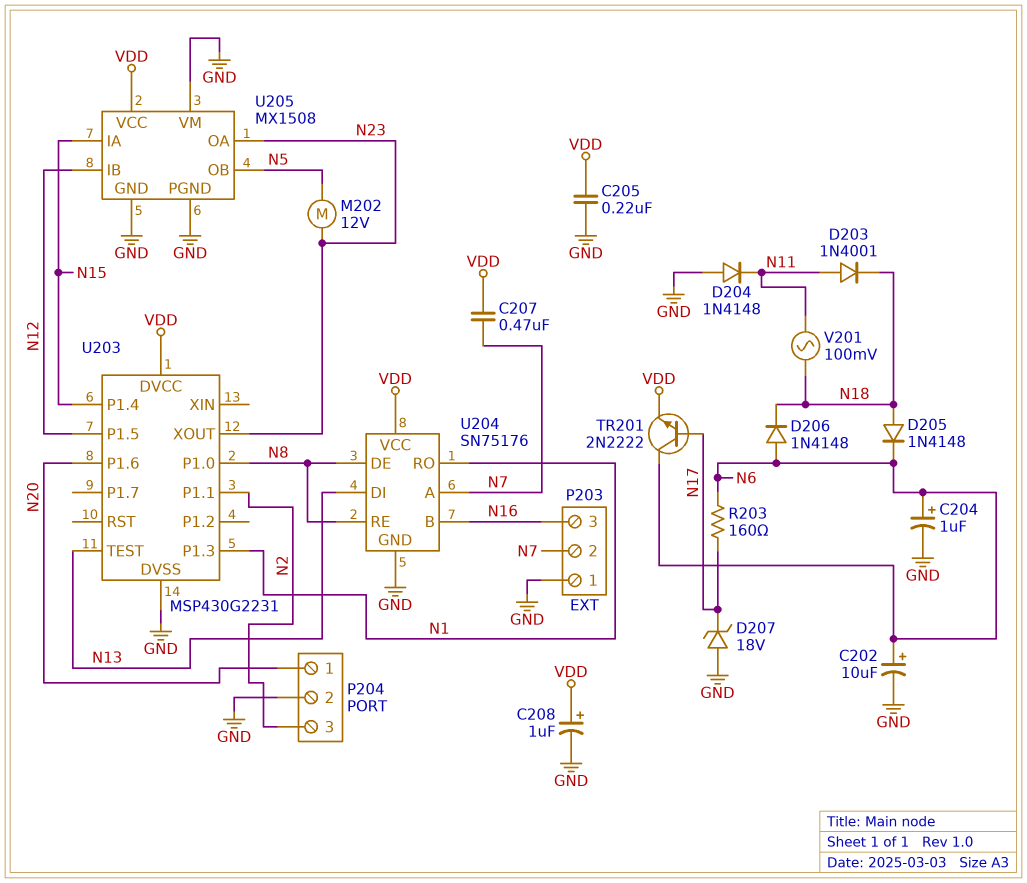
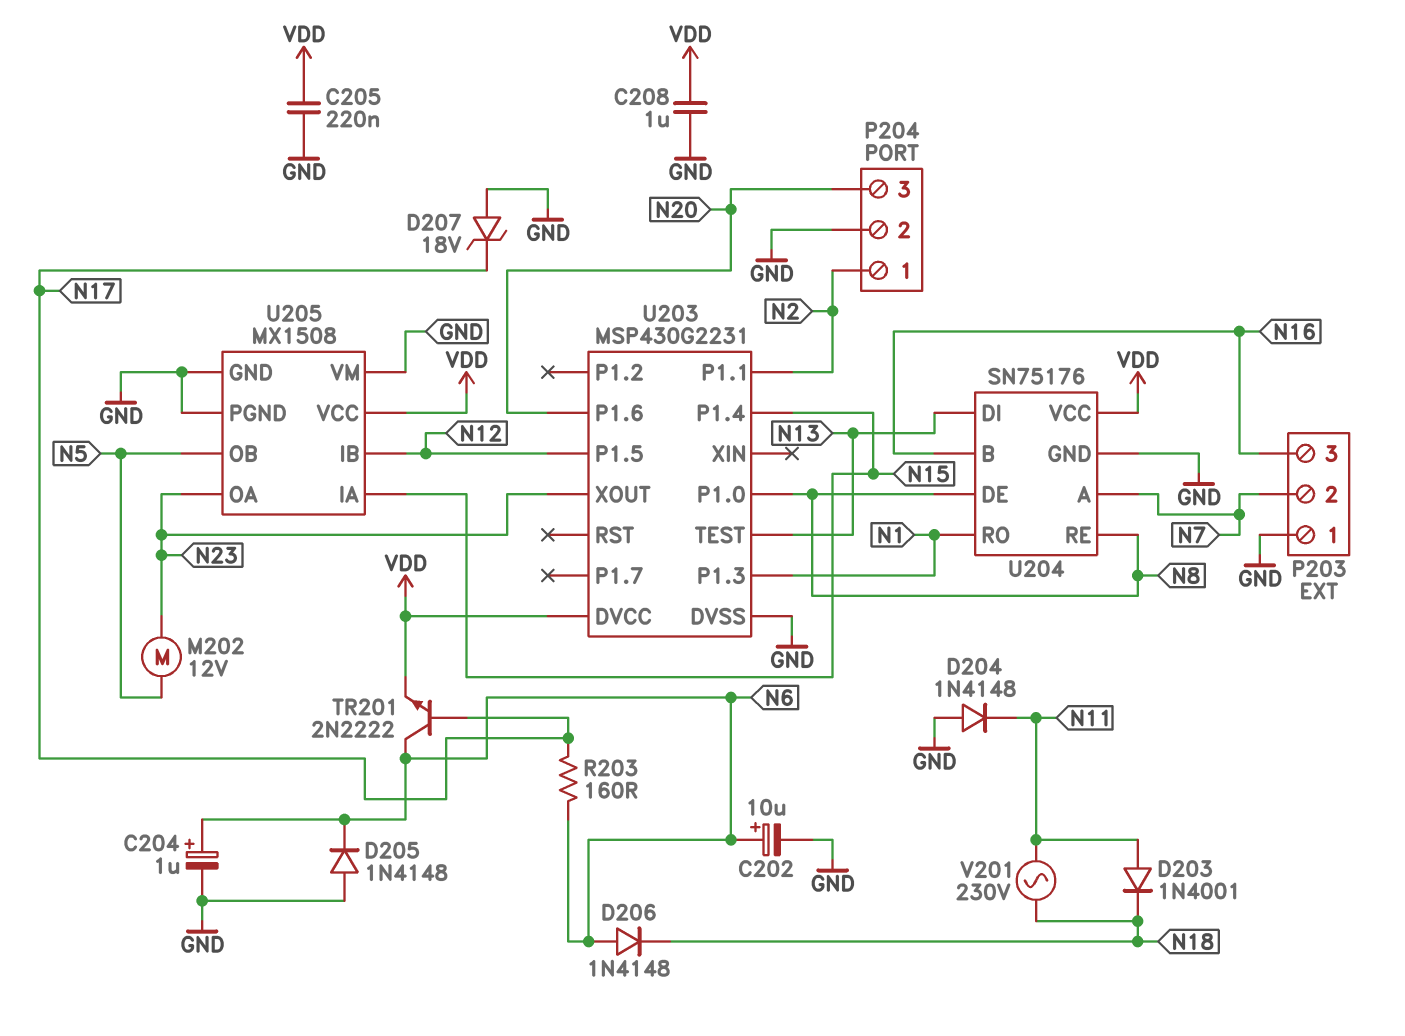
C207: 470nF (N7, VDD) -> none
C208: 1uF (plus VDD, minus GND) -> 1uF (GND, VDD)
D205: diode 1N4148 (A N18, K N6) -> diode 1N4148 (A GND, K N6)
P204 pin 1: N20 -> N2
P204 pin 3: N2 -> N20
V201: AC 100mV (N11, N18) -> AC 230V (N11, N18)

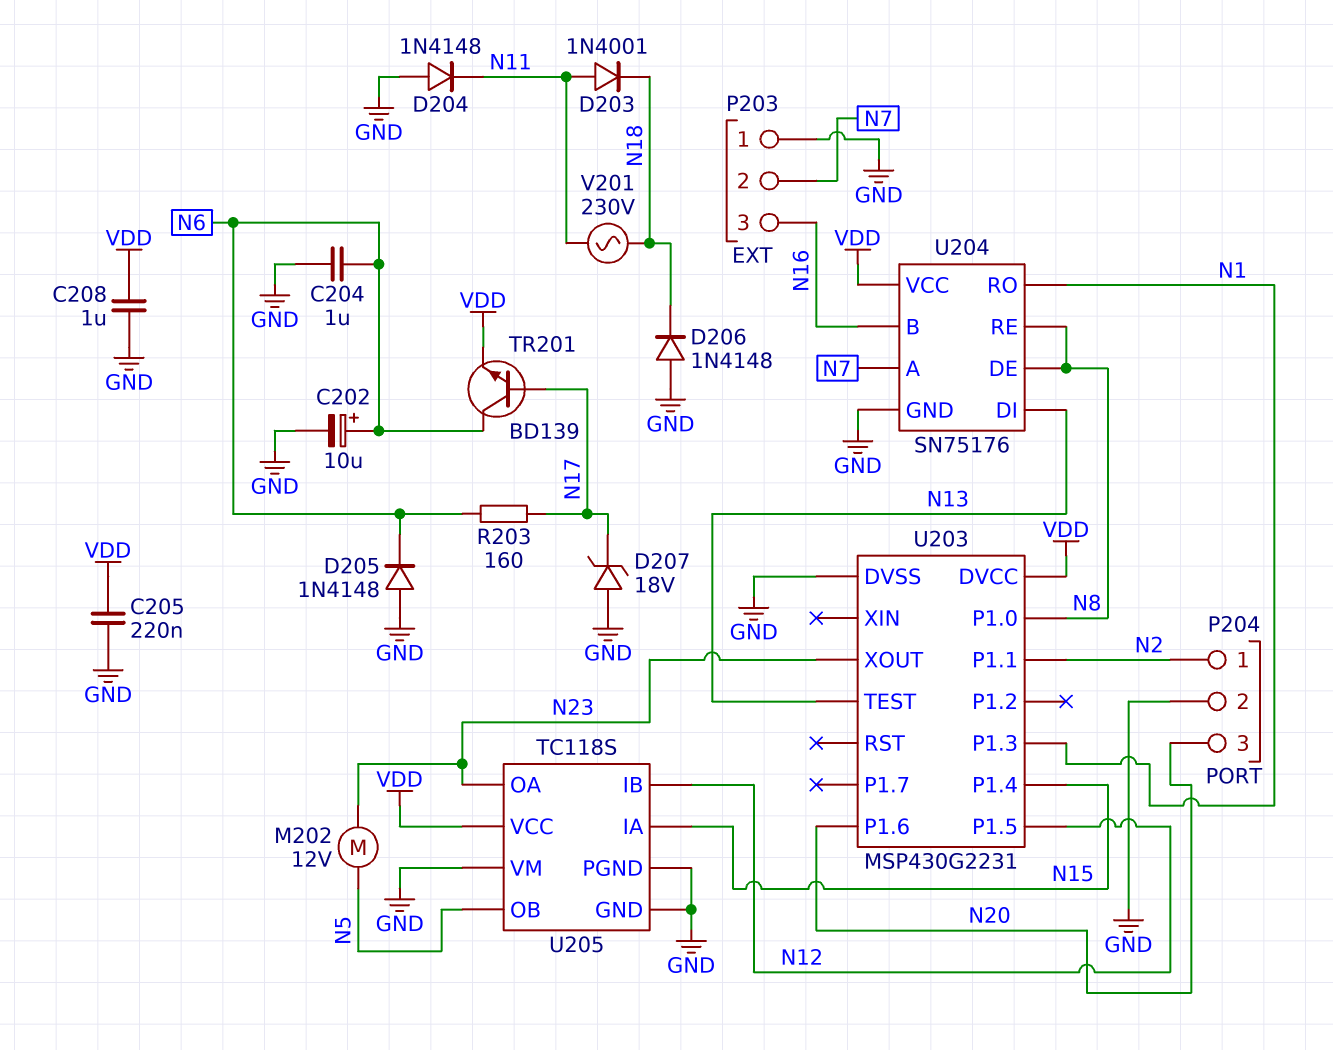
C204: 1uF (plus N6, minus GND) -> 1uF (GND, N6)
D206: diode 1N4148 (A N6, K N18) -> diode 1N4148 (A GND, K N18)
TR201: NPN 2N2222 (B N17, C N6, E VDD) -> NPN BD139 (B N17, C N6, E VDD)
U205: MX1508 -> TC118S

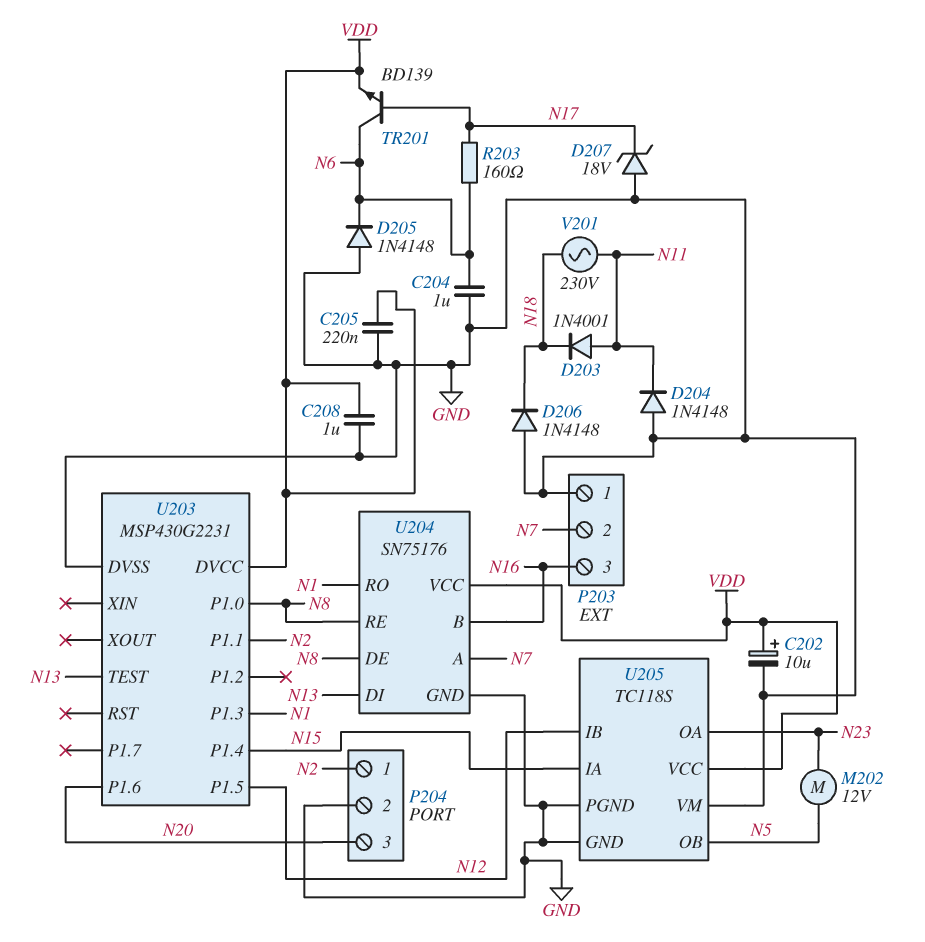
C202: 10uF (plus N6, minus GND) -> 10uF (plus VDD, minus GND)
U203 pin XOUT: N23 -> none

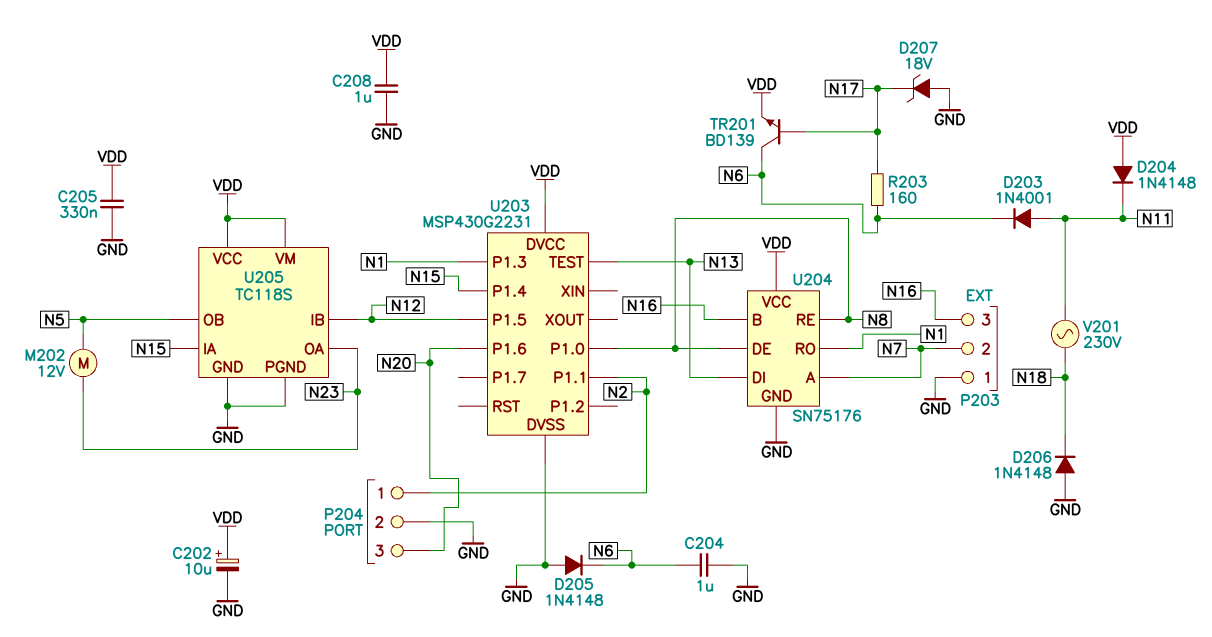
C205: 220nF (GND, VDD) -> 330nF (GND, VDD)
D203: diode 1N4001 (A N11, K N18) -> diode 1N4001 (A N11, K N6)
D204: diode 1N4148 (A GND, K N11) -> diode 1N4148 (A VDD, K N11)
U205 pin VM: GND -> VDD

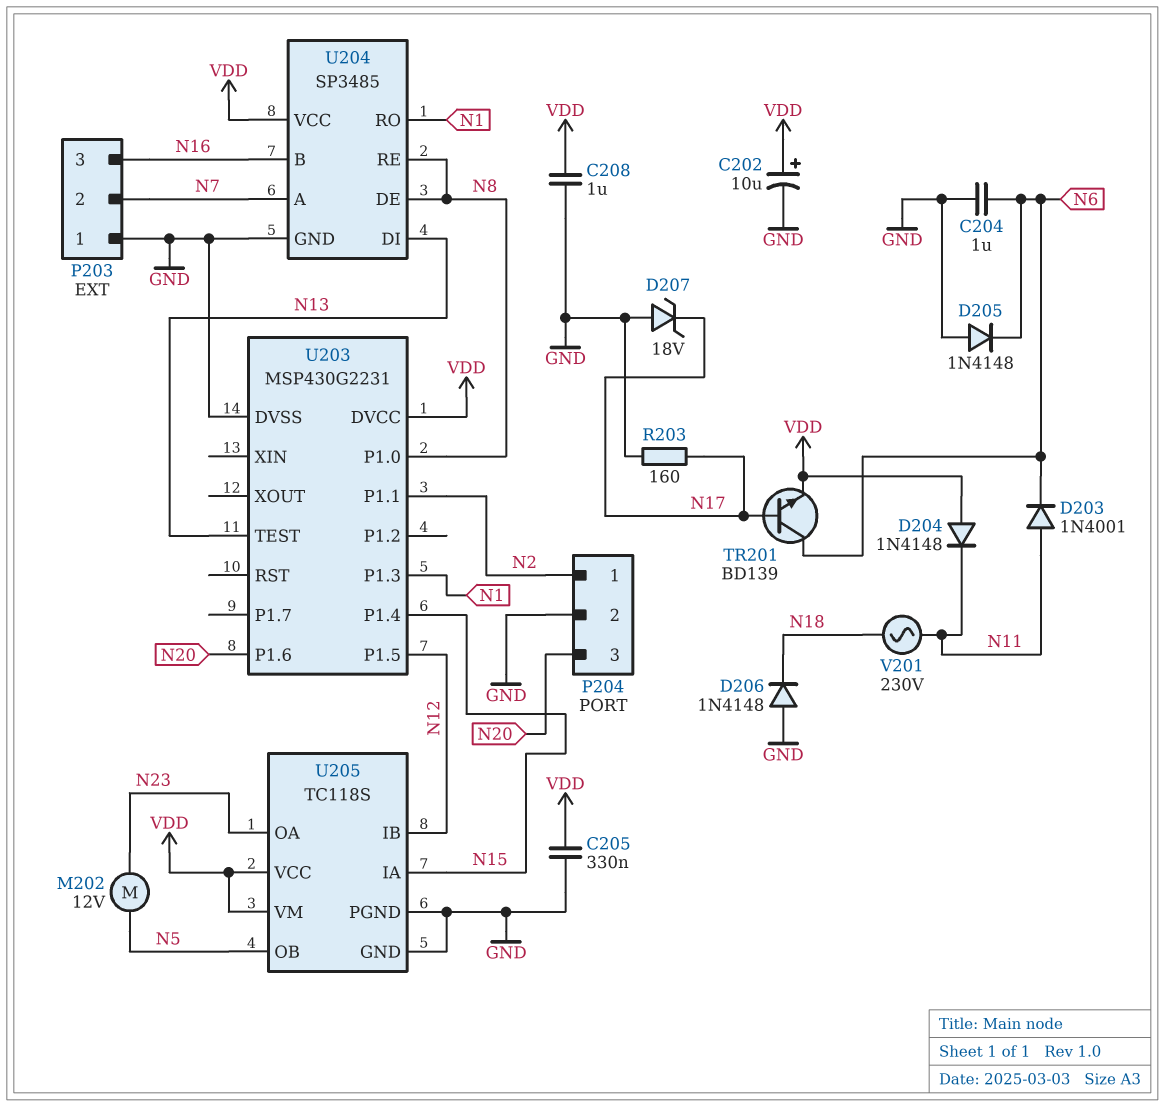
R203: 160 (N6, N17) -> 160 (GND, N17)
U204: SN75176 -> SP3485

